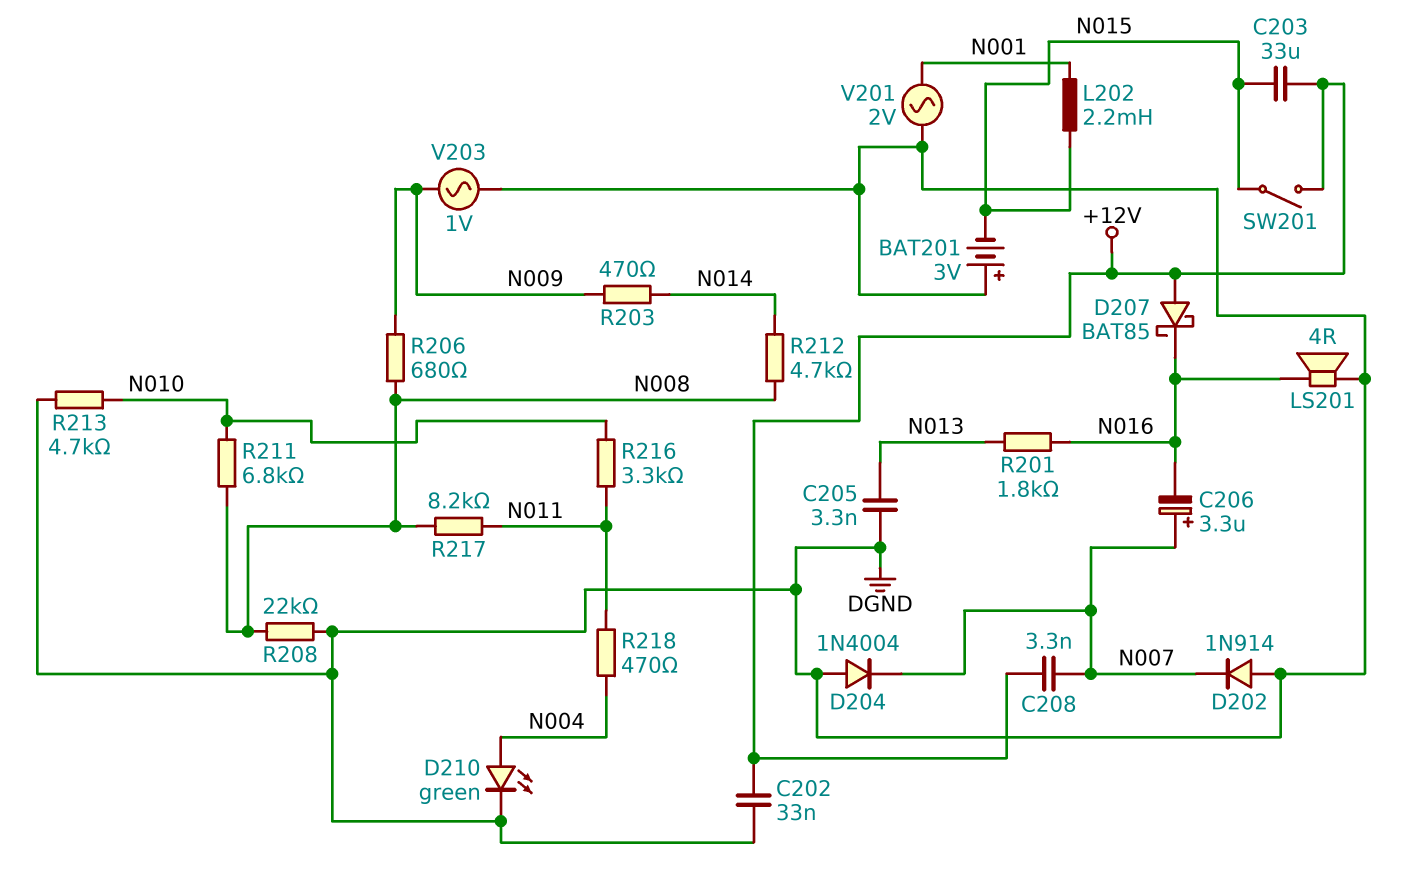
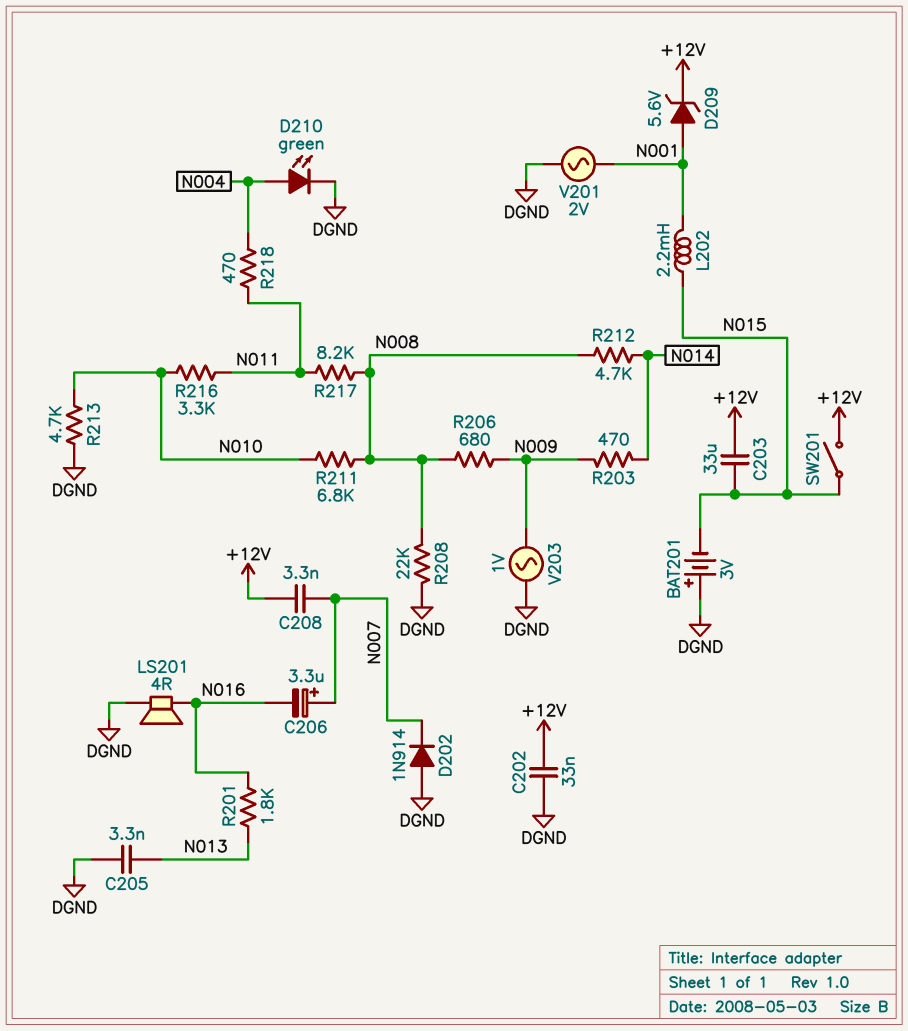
D204: diode 1N4004 (A DGND, K N007) -> none
D207: schottky BAT85 (A +12V, K N016) -> none
D209: none -> zener 5.6V (A N001, K +12V)

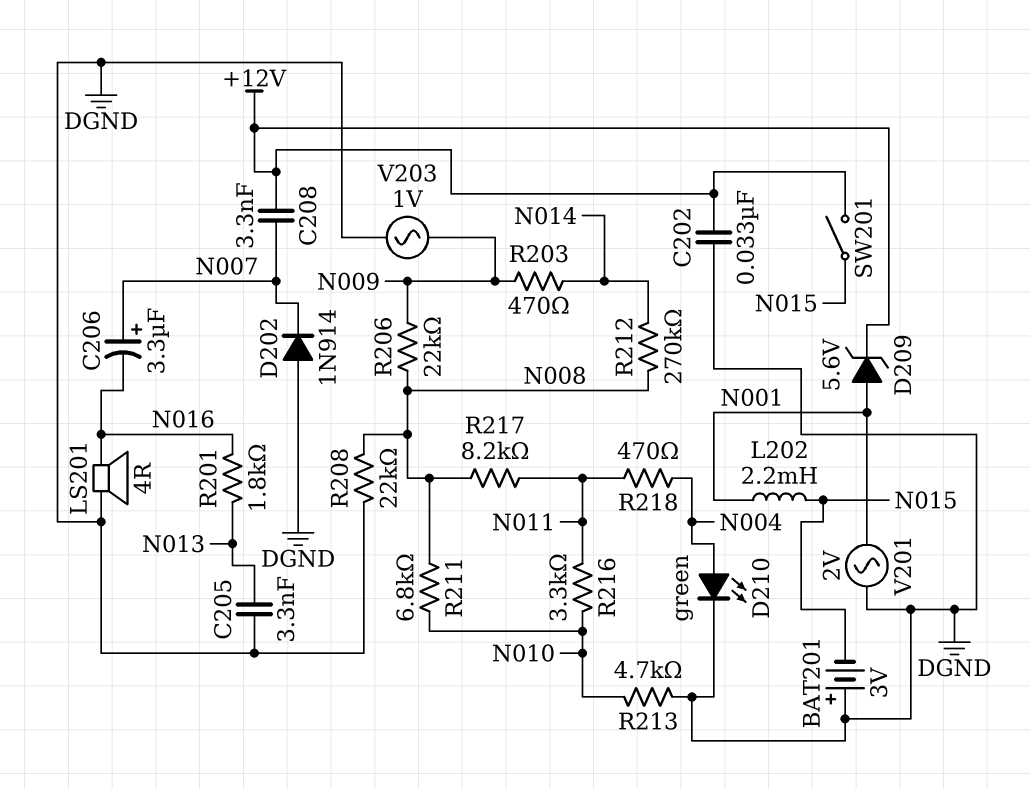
C203: 33uF (+12V, N015) -> none
R206: 680 (N008, N009) -> 22k (N008, N009)
R212: 4.7k (N008, N014) -> 270k (N008, N014)

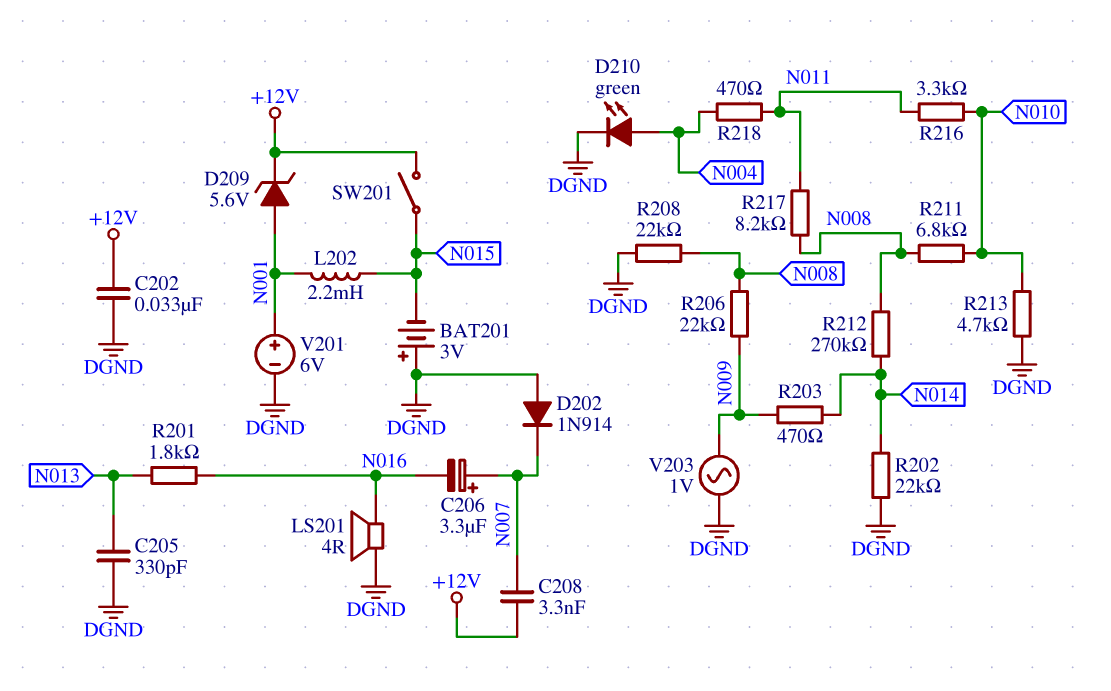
C205: 3.3nF (DGND, N013) -> 330pF (DGND, N013)
R202: none -> 22k (DGND, N014)
V201: AC 2V (DGND, N001) -> 6V (plus N001, minus DGND)

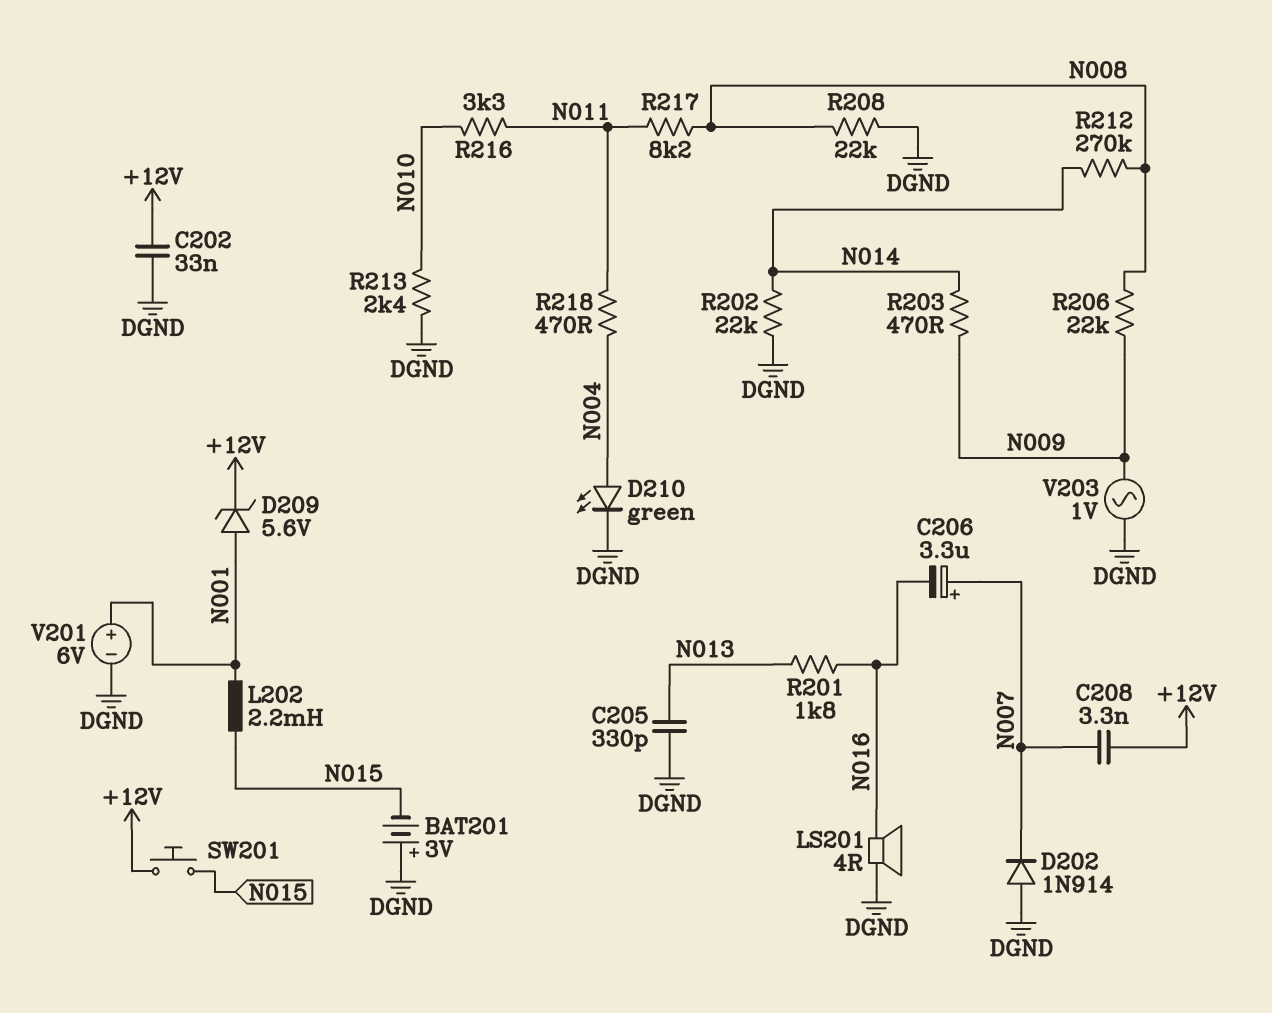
R211: 6.8k (N008, N010) -> none
R213: 4.7k (DGND, N010) -> 2.4k (DGND, N010)
SW201: switch (+12V, N015) -> button (+12V, N015)

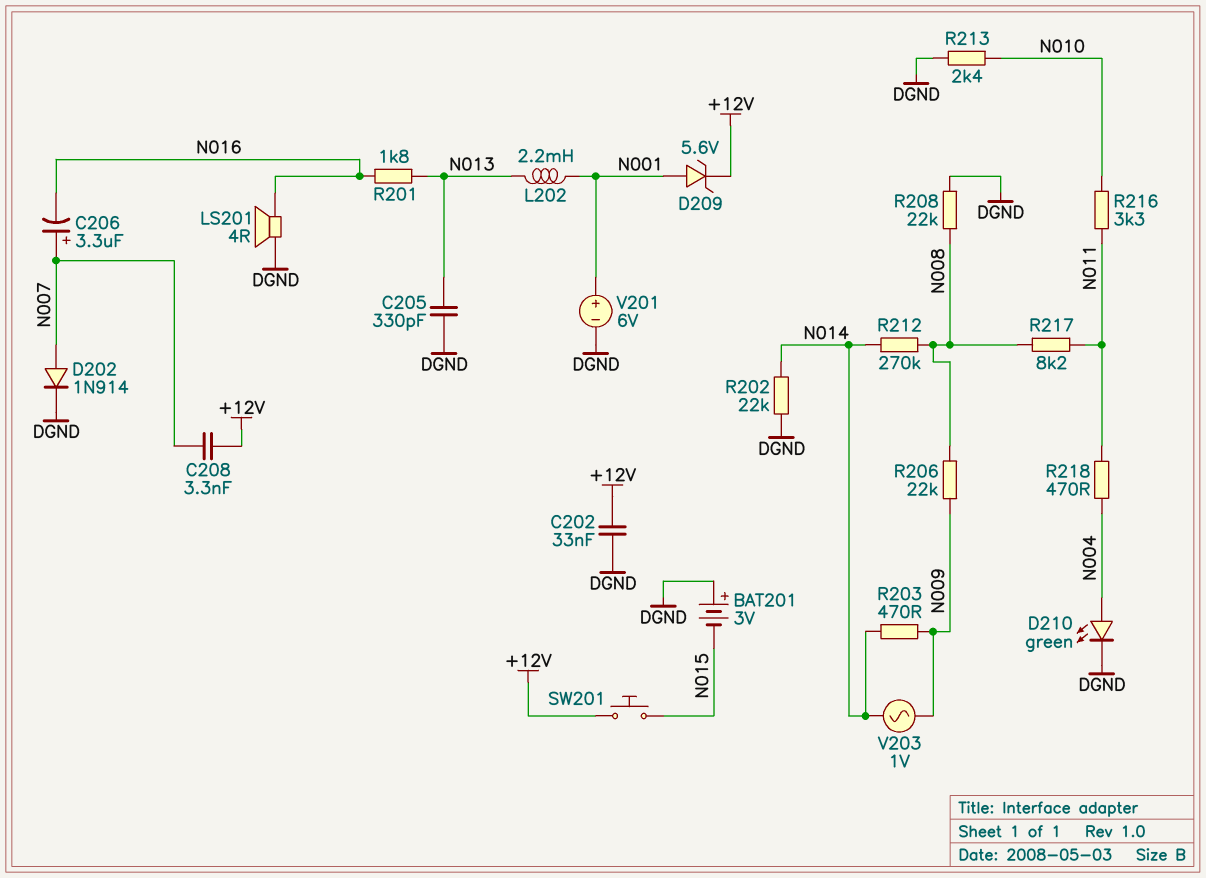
D202: diode 1N914 (A DGND, K N007) -> diode 1N914 (A N007, K DGND)
L202: 2.2mH (N001, N015) -> 2.2mH (N001, N013)
V203: AC 1V (DGND, N009) -> AC 1V (N009, N014)

